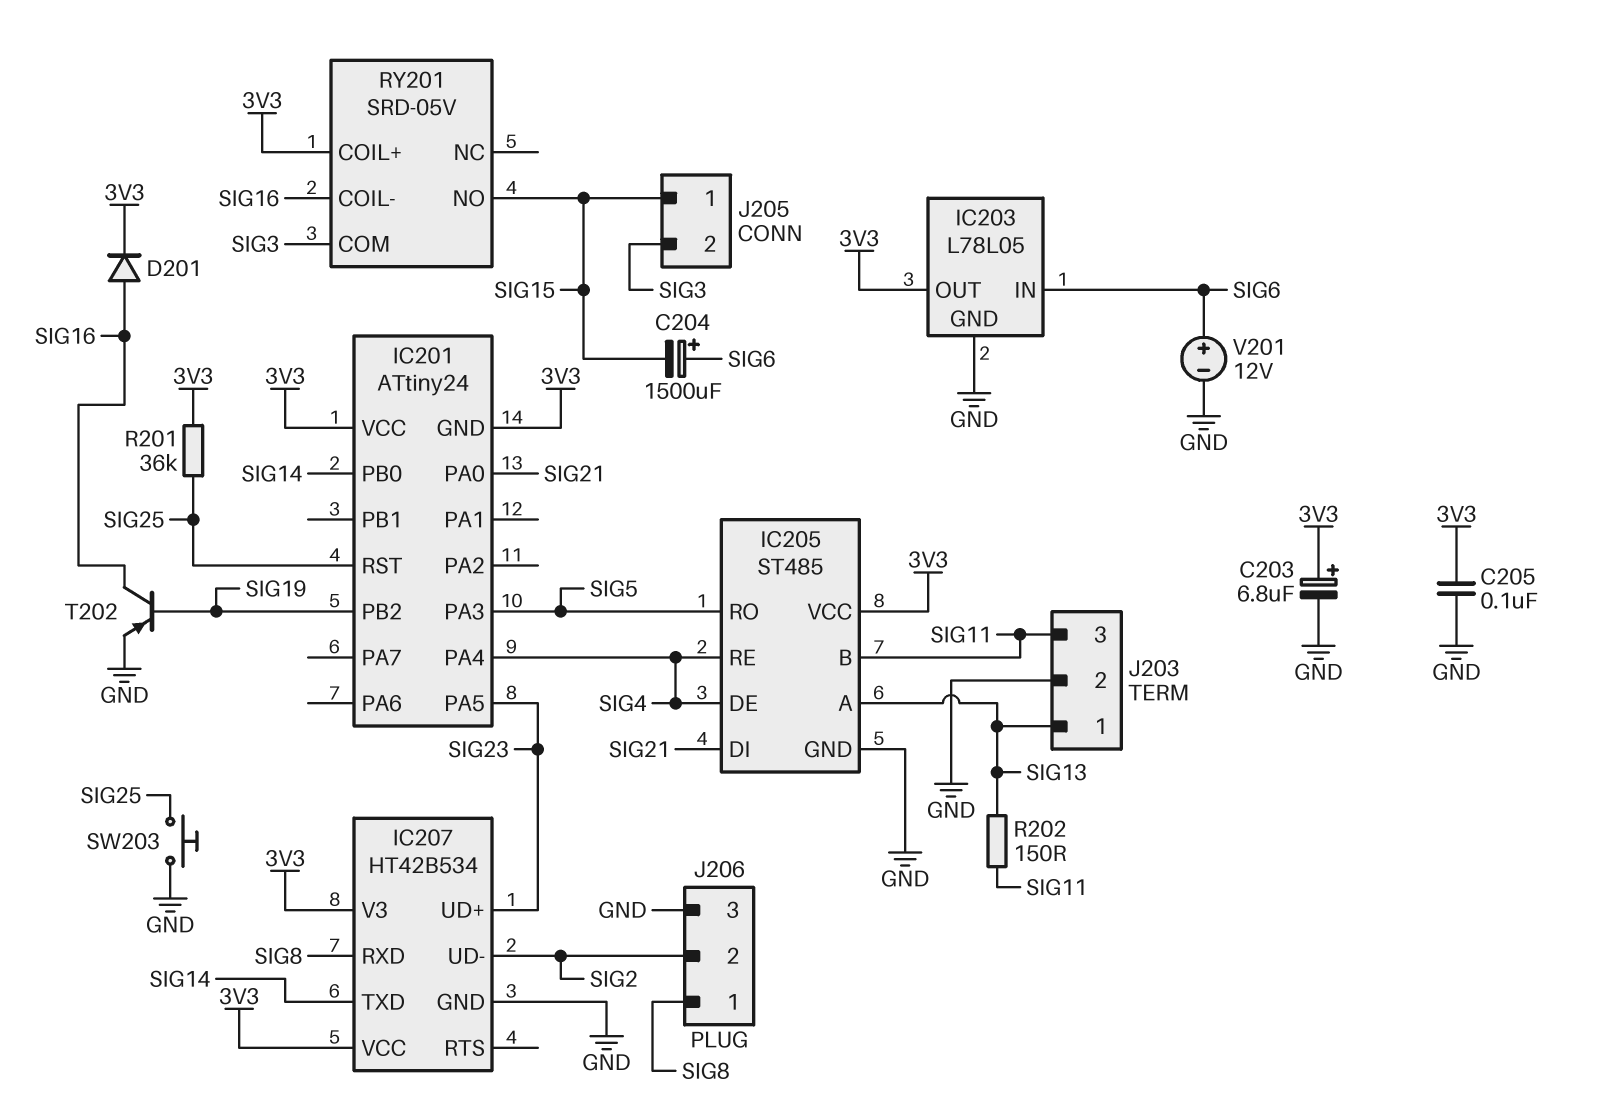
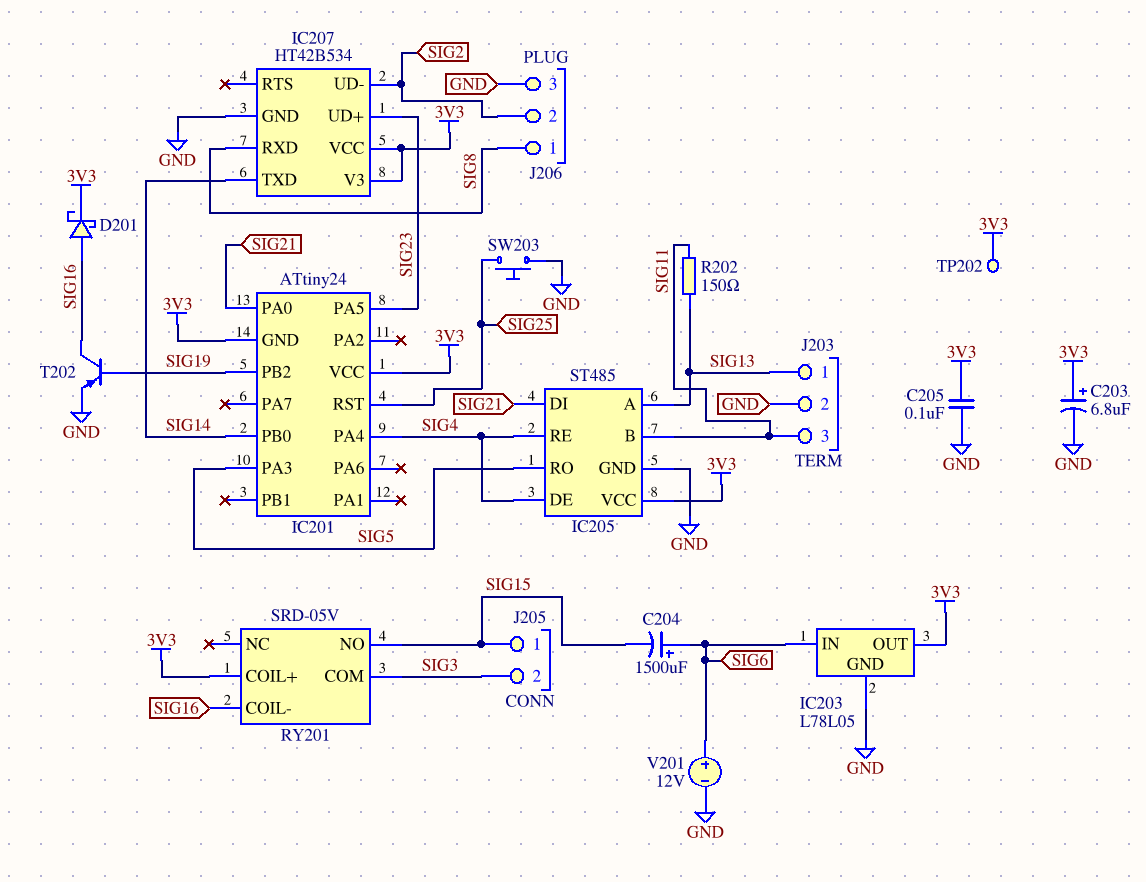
D201: diode (A SIG16, K 3V3) -> schottky (A SIG16, K 3V3)
R201: 36k (3V3, SIG25) -> none
TP202: none -> test point (3V3)

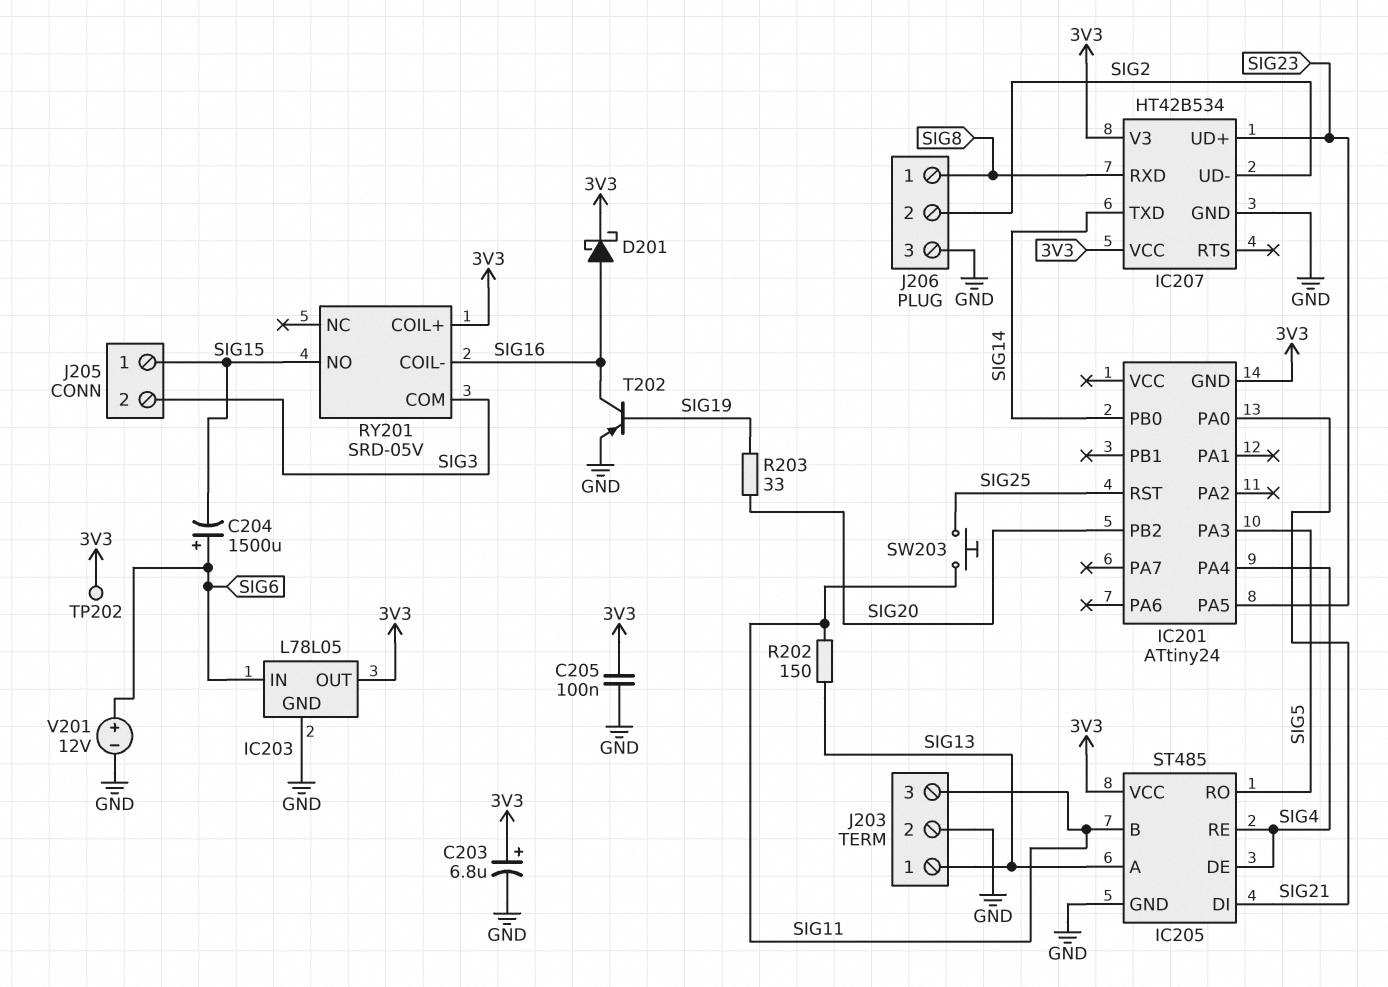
IC201 pin PB2: SIG19 -> SIG20
IC201 pin VCC: 3V3 -> none
R203: none -> 33 (SIG19, SIG20)
SW203: button (GND, SIG25) -> button (SIG11, SIG25)

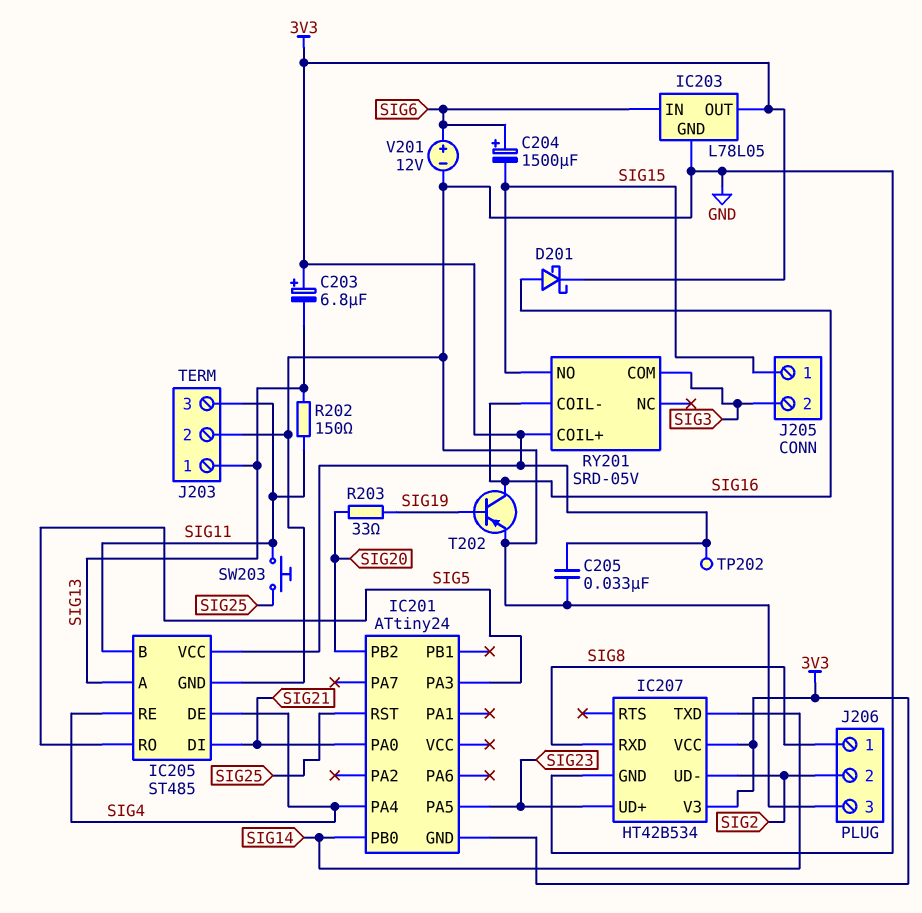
C203: 6.8uF (plus 3V3, minus GND) -> 6.8uF (plus 3V3, minus SIG13)
C205: 100nF (3V3, GND) -> 33nF (3V3, GND)

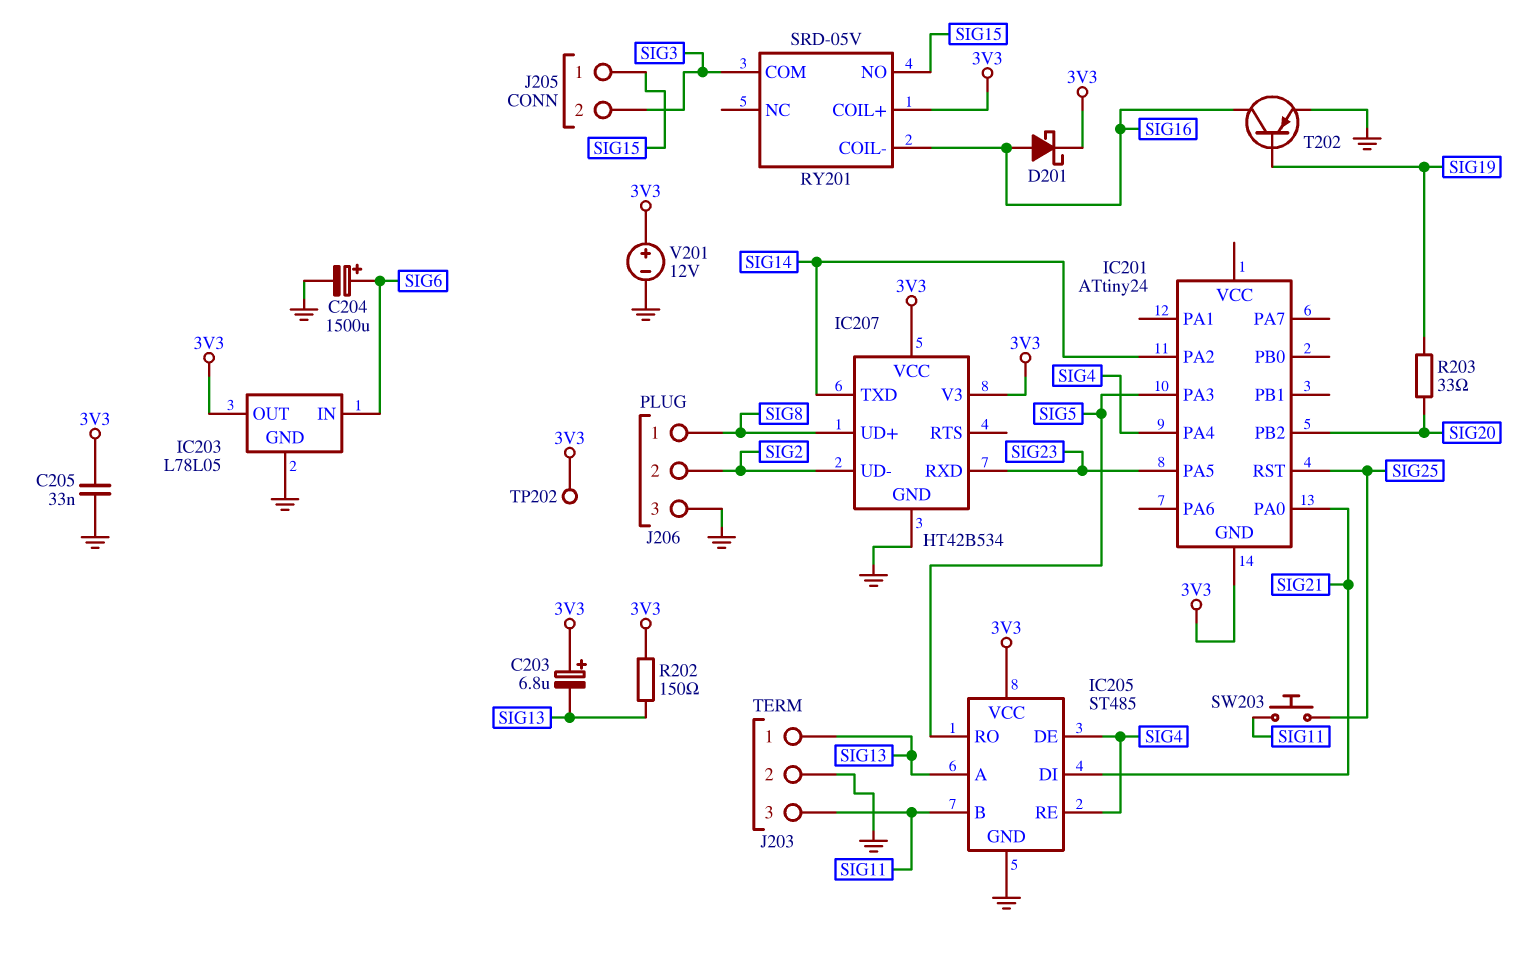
C204: 1500uF (plus SIG6, minus SIG15) -> 1500uF (plus SIG6, minus GND)
IC201 pin PA2: none -> SIG14
IC201 pin PB0: SIG14 -> none
IC207 pin RXD: SIG8 -> SIG23
IC207 pin UD+: SIG23 -> SIG8
R202: 150 (SIG11, SIG13) -> 150 (3V3, SIG13)
V201: 12V (plus SIG6, minus GND) -> 12V (plus 3V3, minus GND)

